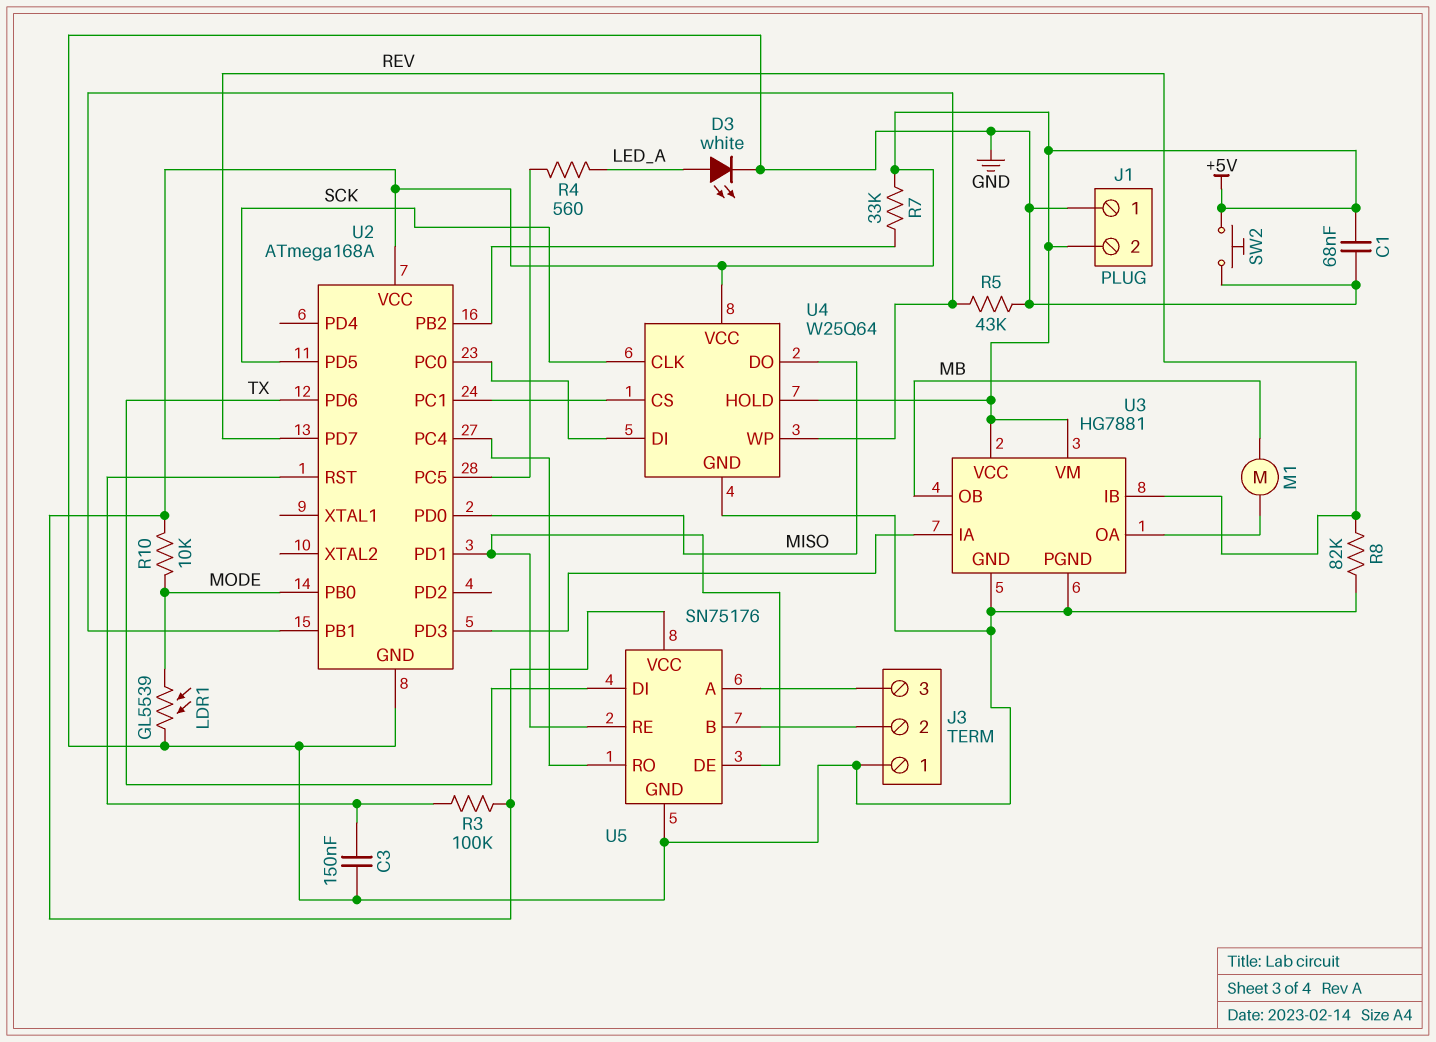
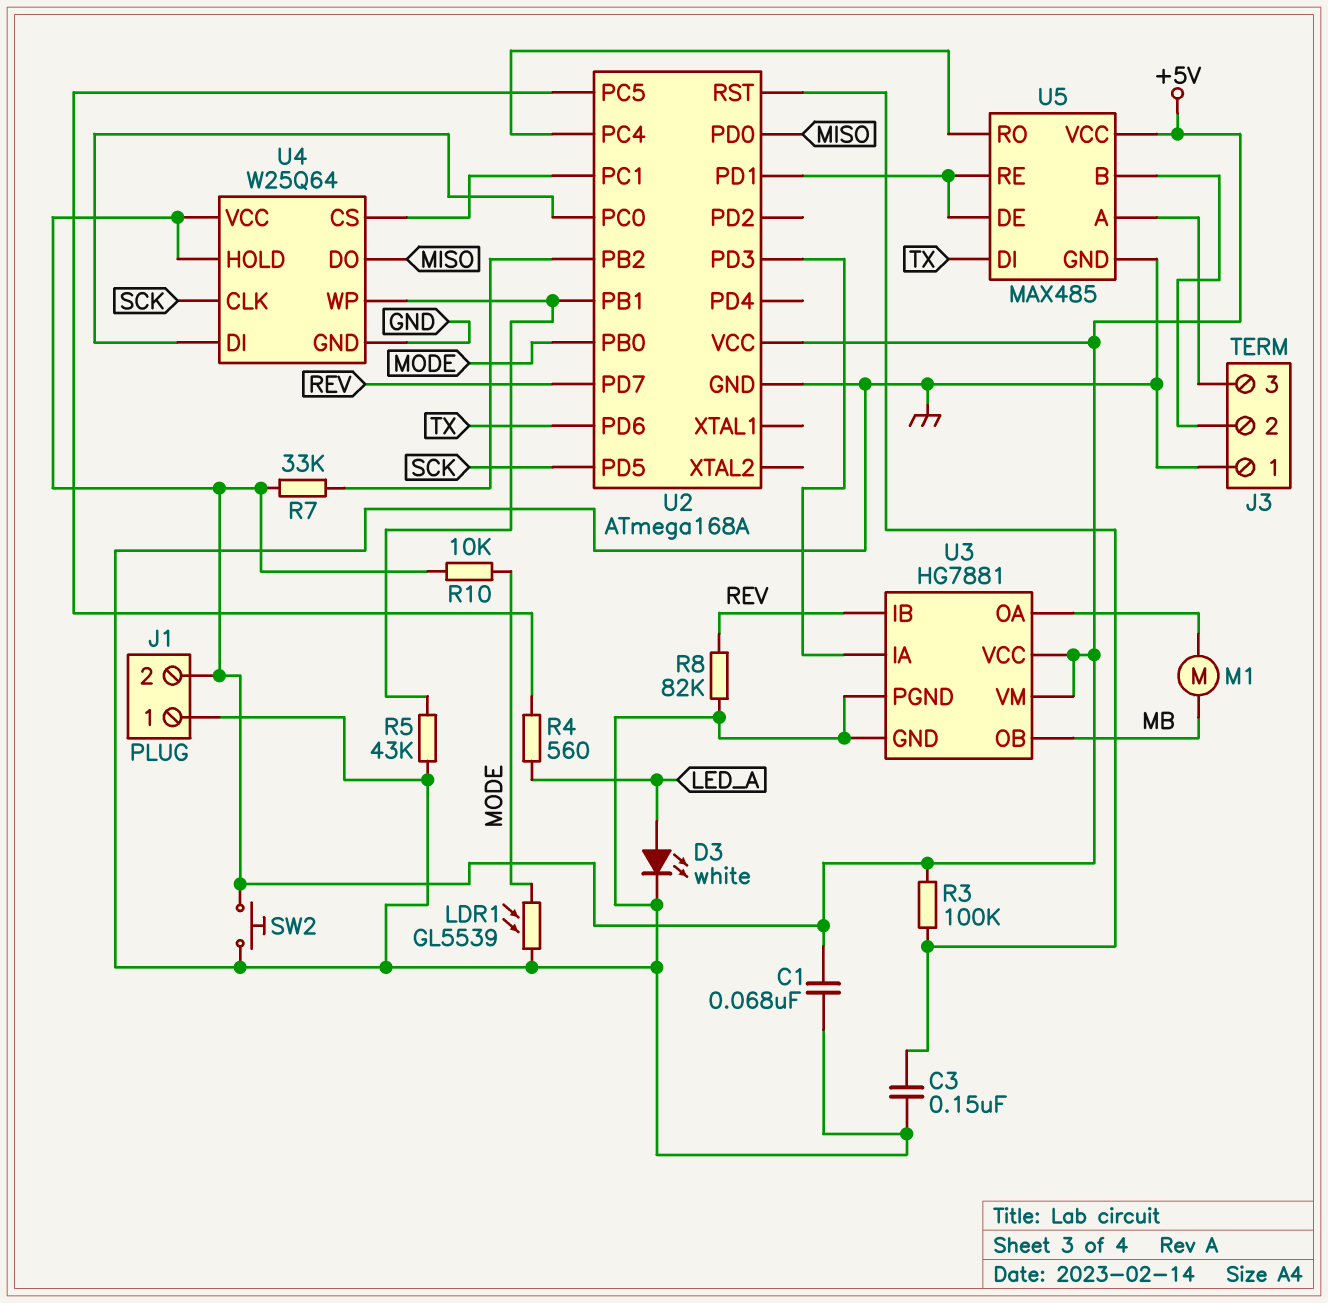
U5: SN75176 -> MAX485

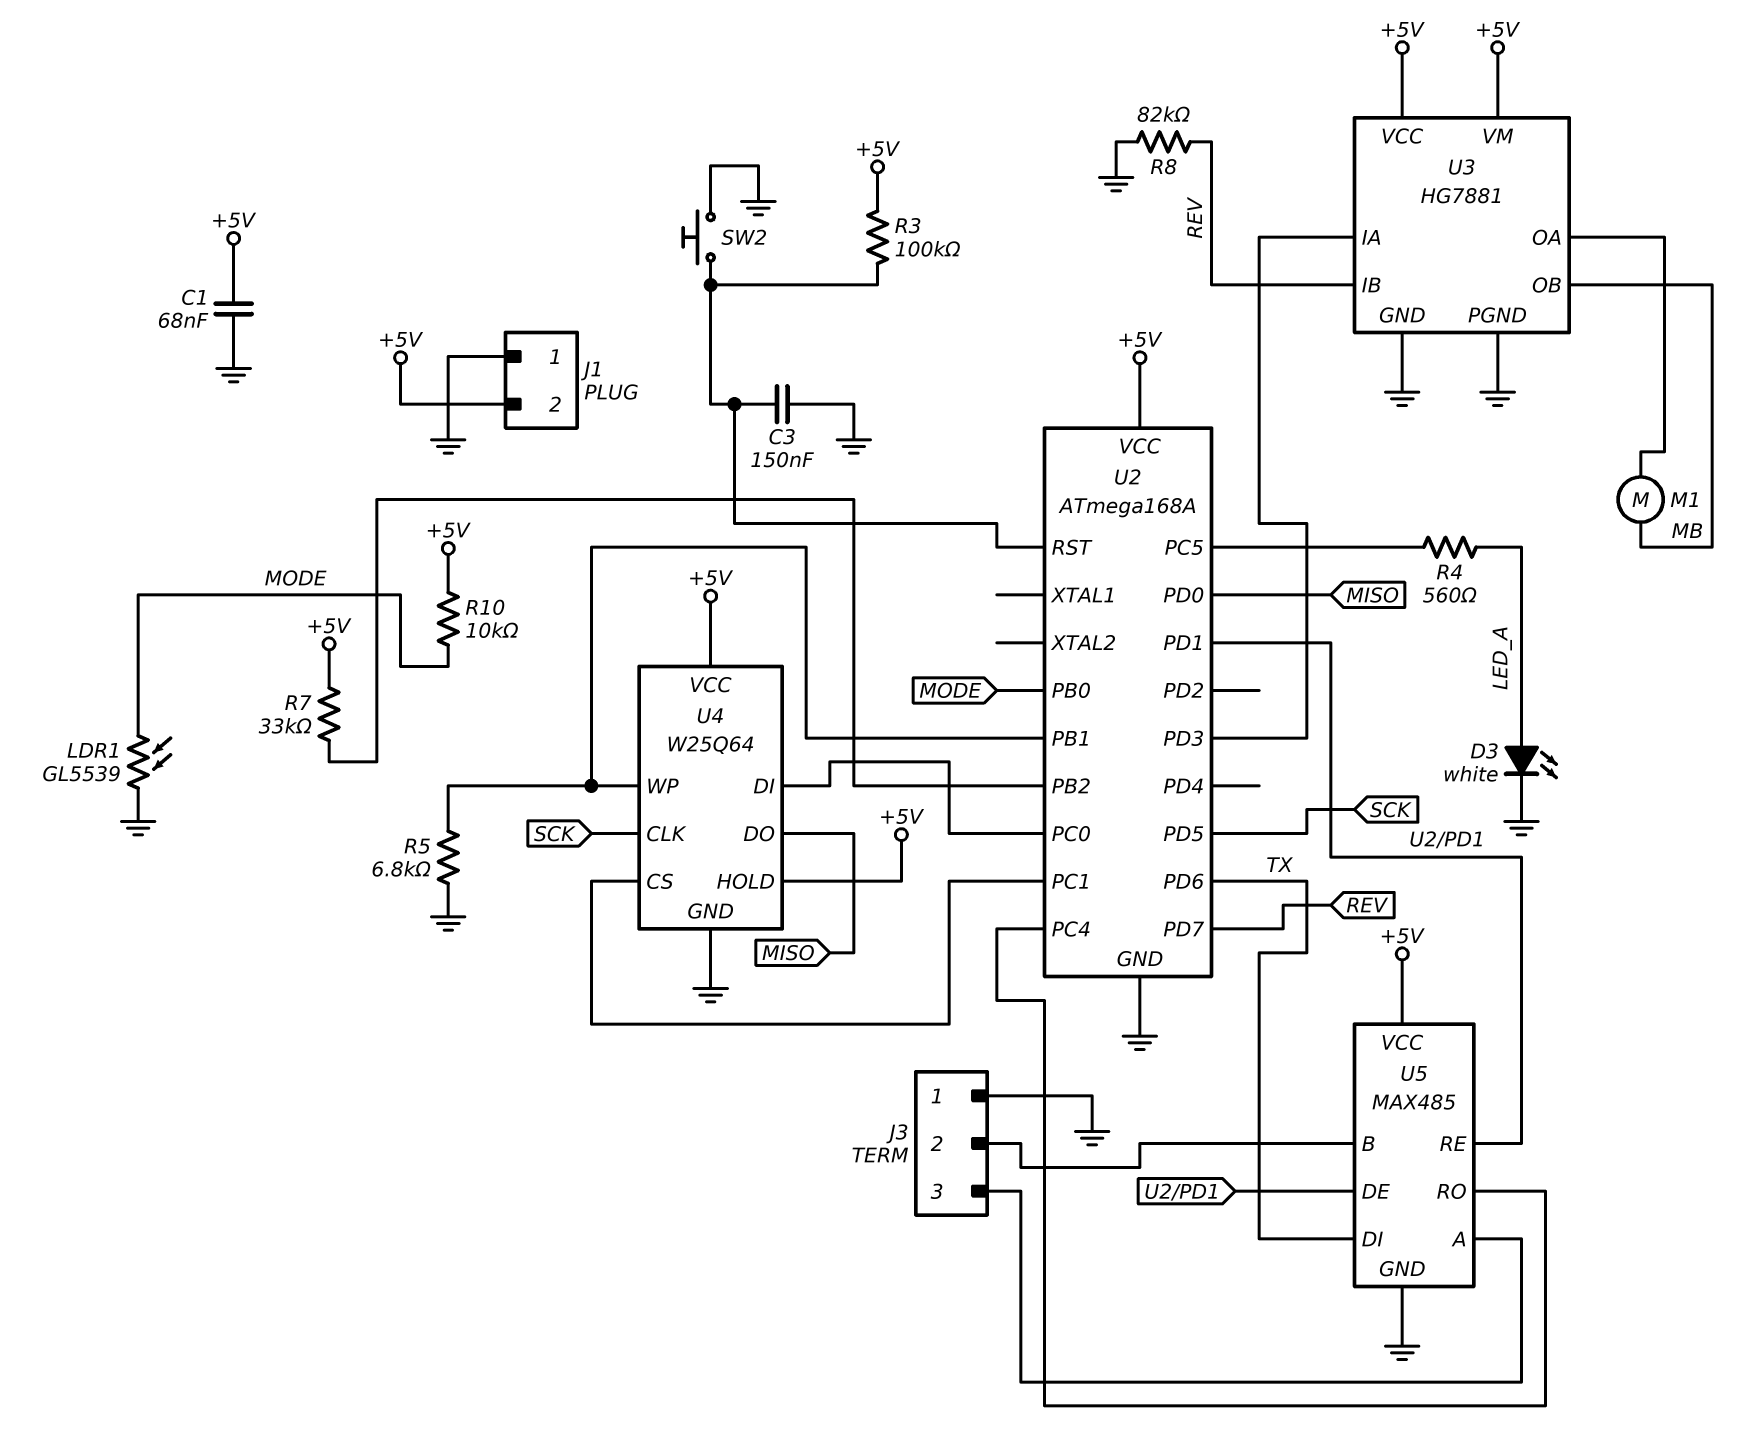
R5: 43k (GND, U2/PB1) -> 6.8k (GND, U2/PB1)
SW2: button (+5V, GND) -> button (GND, U2/RST)

